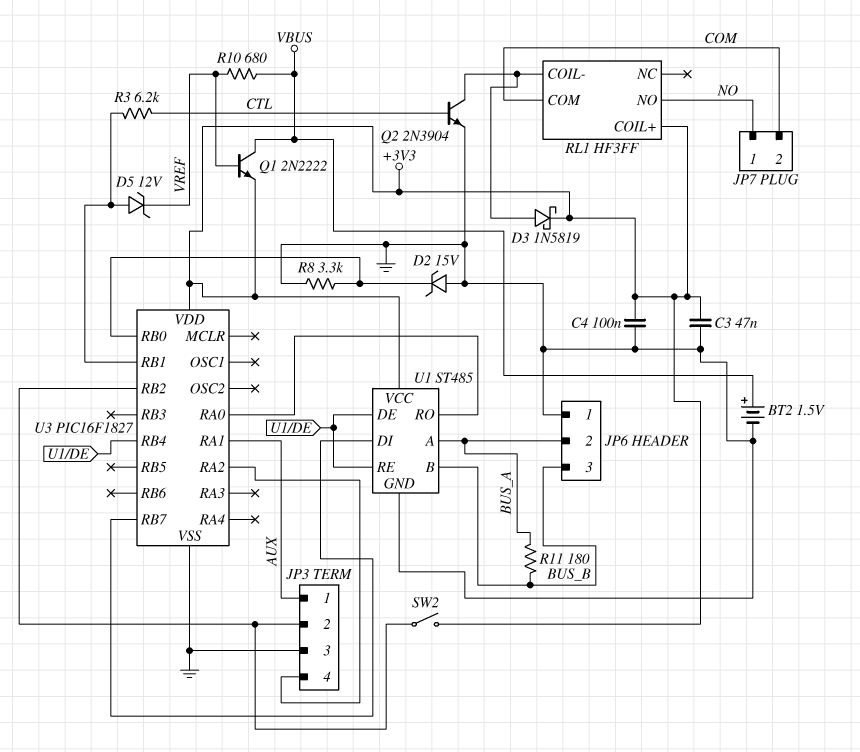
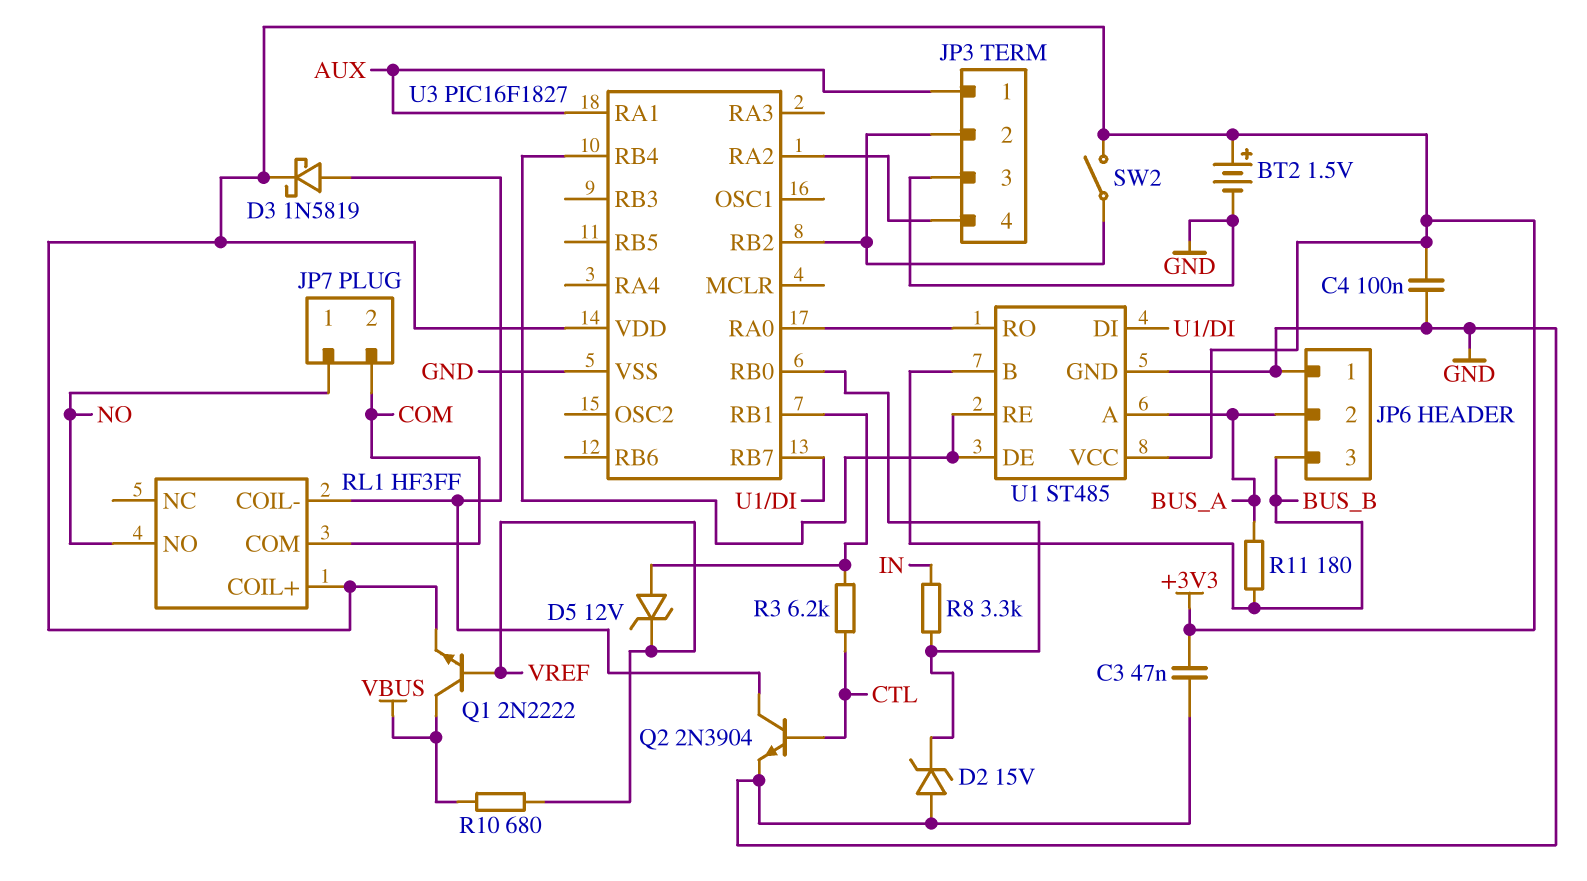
BT2: 1.5V (plus VBUS, minus GND) -> 1.5V (plus +3V3, minus GND)
R8: 3.3k (GND, U3/RB0) -> 3.3k (IN, U3/RB0)

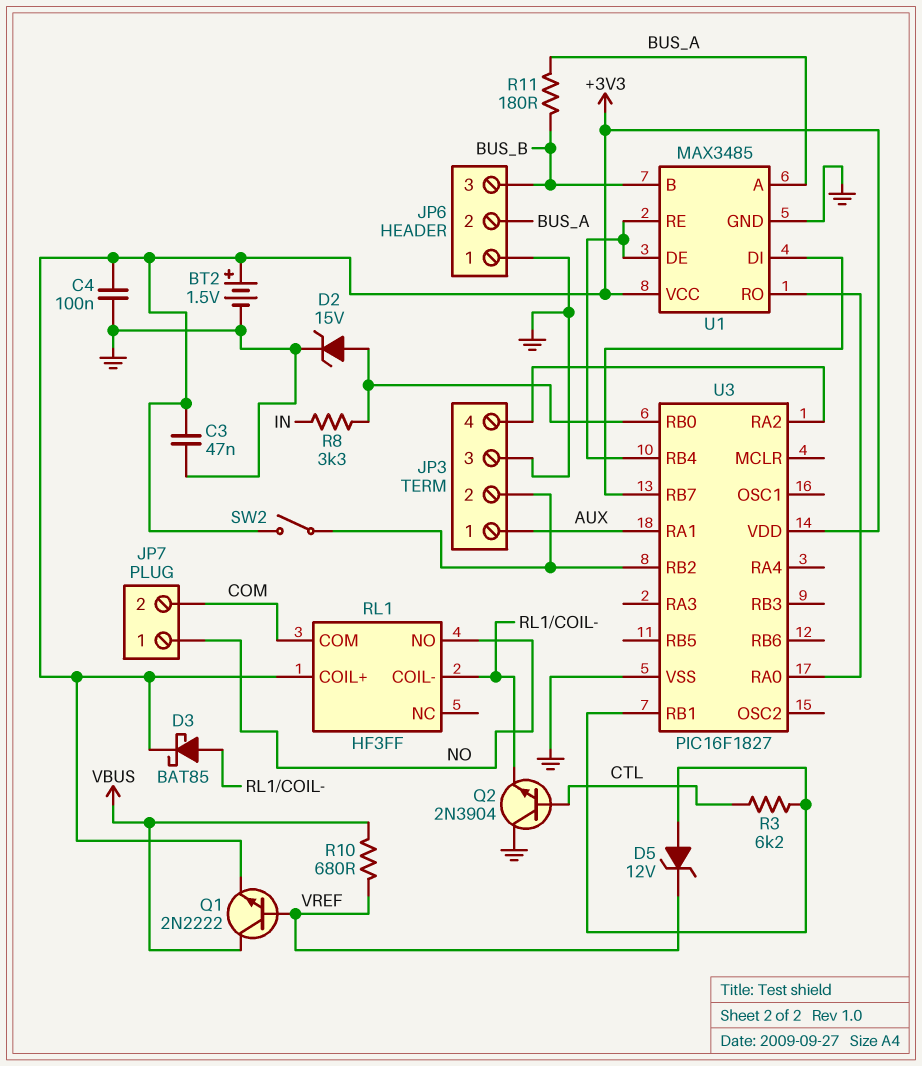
D2: zener 15V (A GND, K U3/RB0) -> zener 15V (A U3/RB0, K GND)
D3: schottky 1N5819 (A RL1/COIL-, K +3V3) -> schottky BAT85 (A RL1/COIL-, K +3V3)
Q2: NPN 2N3904 (B CTL, C RL1/COIL-, E GND) -> NPN 2N3904 (B CTL, C GND, E RL1/COIL-)
U1: ST485 -> MAX3485

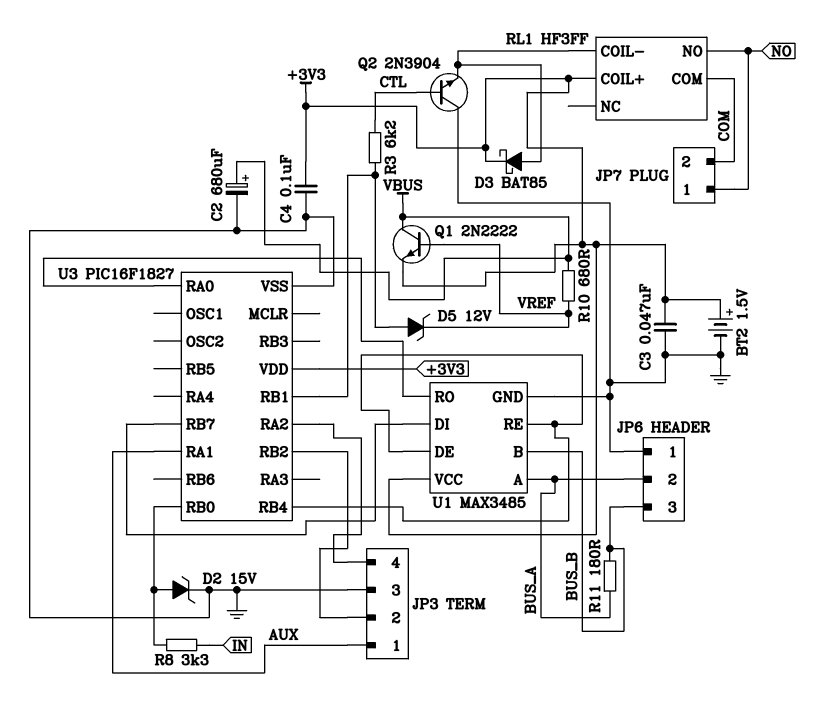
C2: none -> 680uF (plus VBUS, minus GND)
SW2: switch (+3V3, JP3/2) -> none

